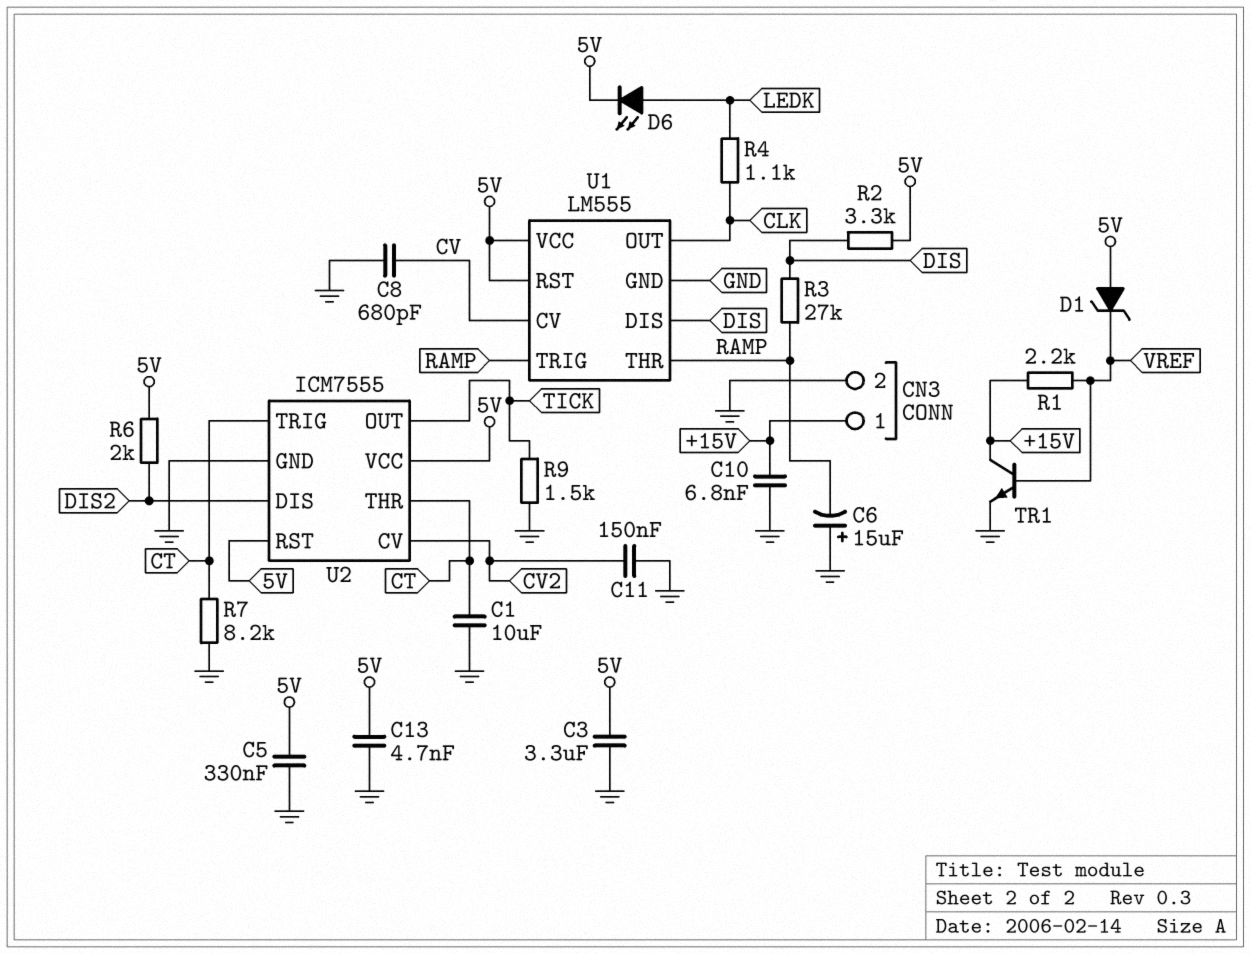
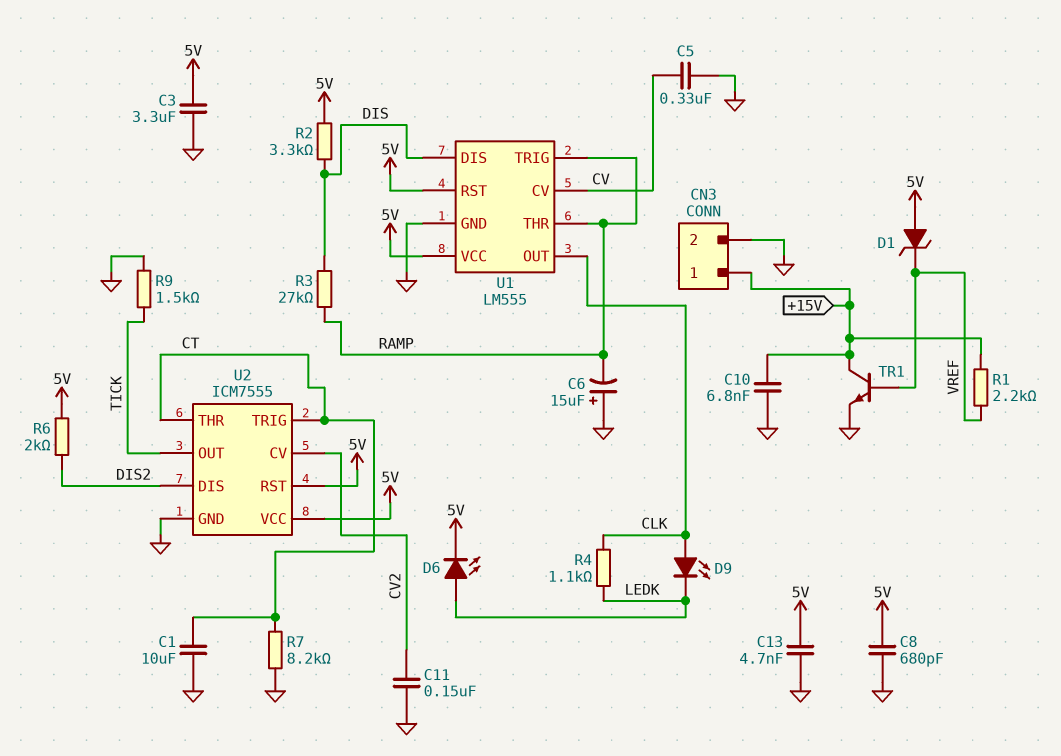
C5: 330nF (5V, GND) -> 330nF (CV, GND)
C8: 680pF (CV, GND) -> 680pF (5V, GND)
D9: none -> LED (A CLK, K LEDK)

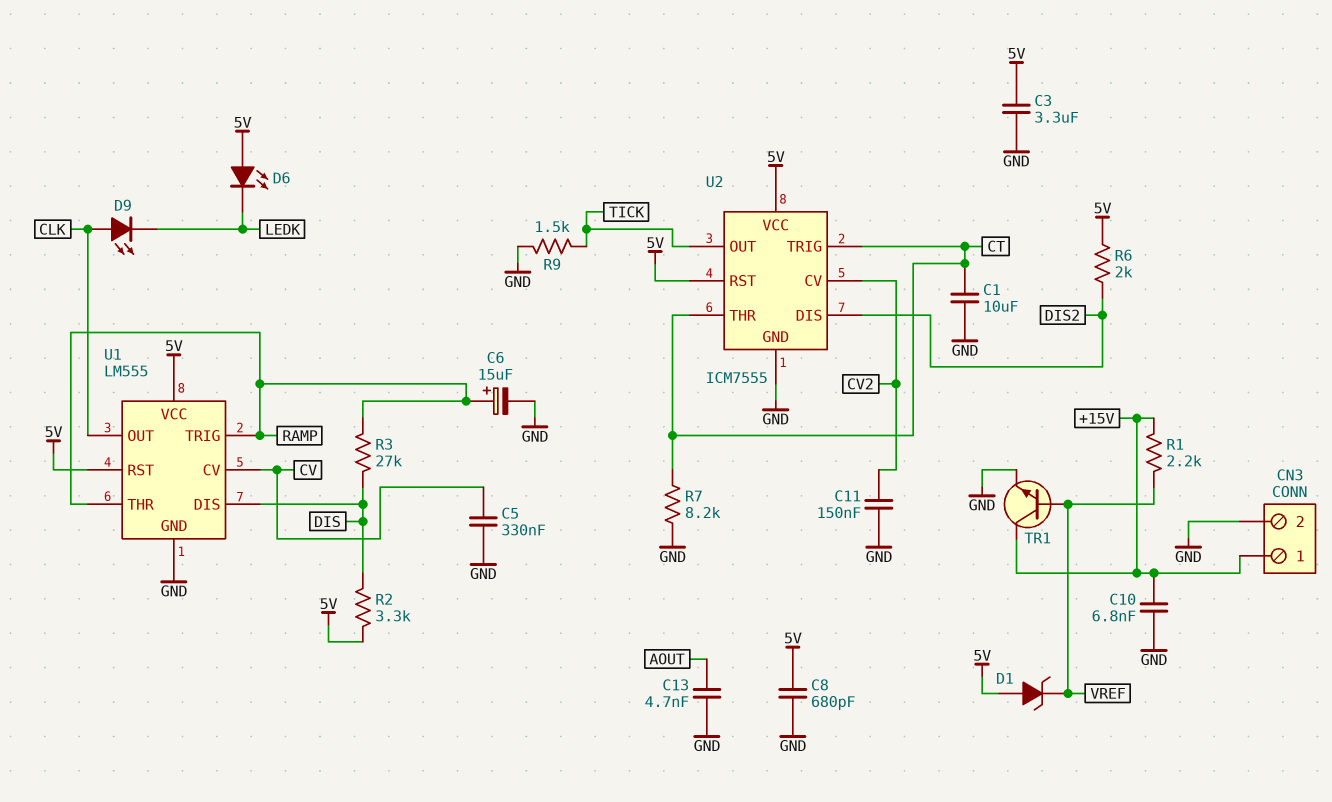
C6: 15uF (plus GND, minus RAMP) -> 15uF (plus RAMP, minus GND)
C13: 4.7nF (5V, GND) -> 4.7nF (AOUT, GND)
D6: LED (A LEDK, K 5V) -> LED (A 5V, K LEDK)
R4: 1.1k (CLK, LEDK) -> none

